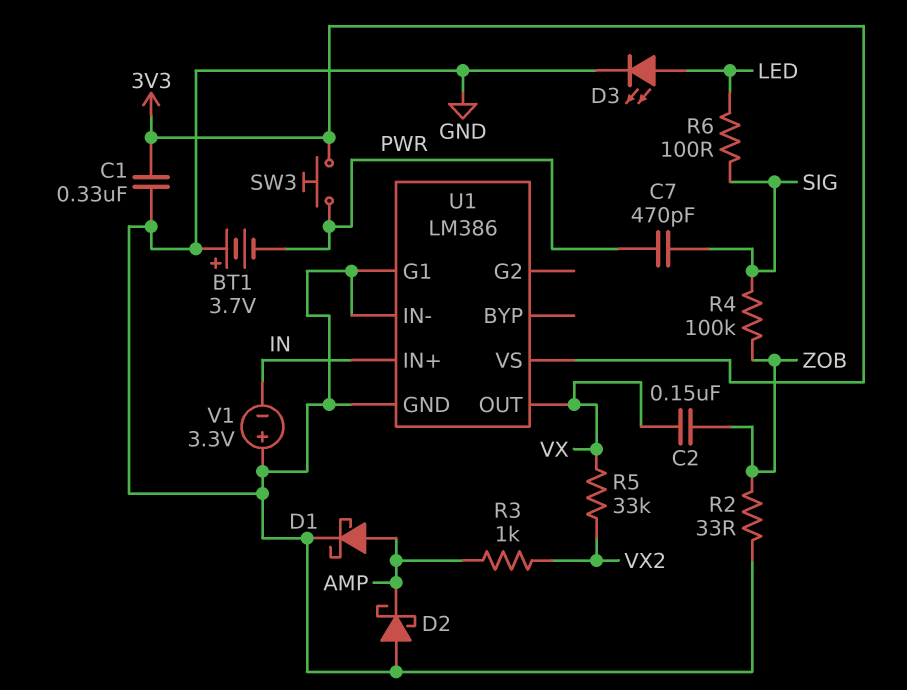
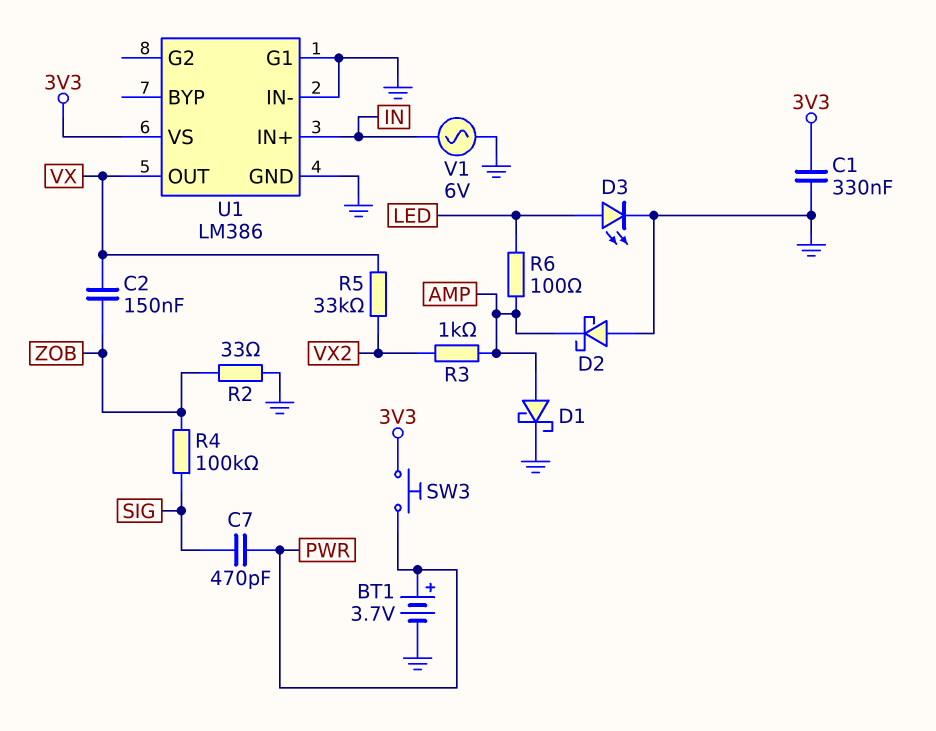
BT1: 3.7V (plus GND, minus PWR) -> 3.7V (plus PWR, minus GND)
R6: 100 (LED, SIG) -> 100 (AMP, LED)
V1: 3.3V (plus GND, minus IN) -> AC 6V (GND, IN)

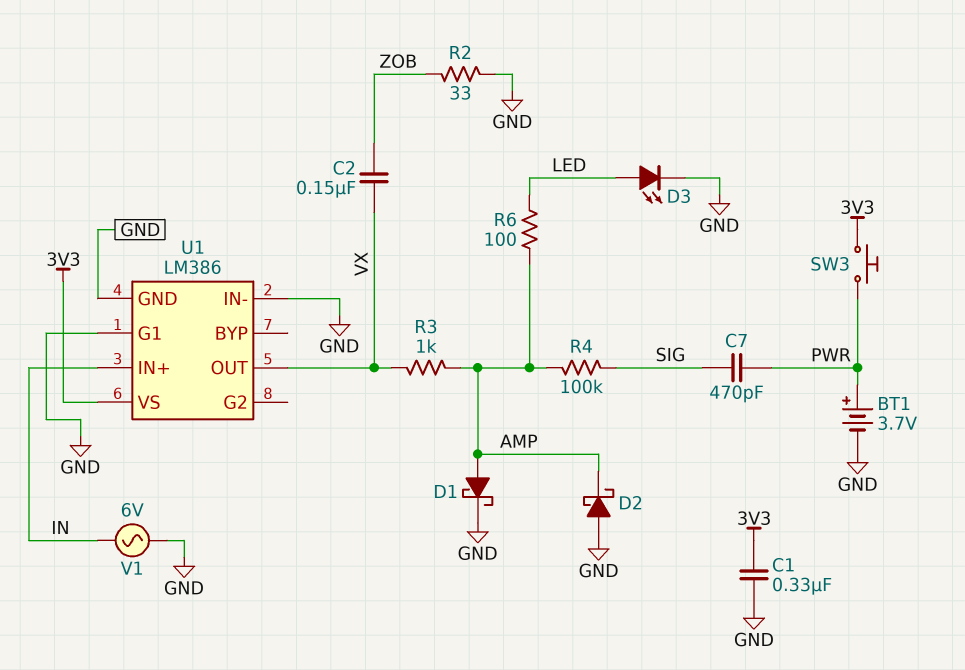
R3: 1k (AMP, VX2) -> 1k (AMP, VX)
R4: 100k (SIG, ZOB) -> 100k (AMP, SIG)
R5: 33k (VX, VX2) -> none

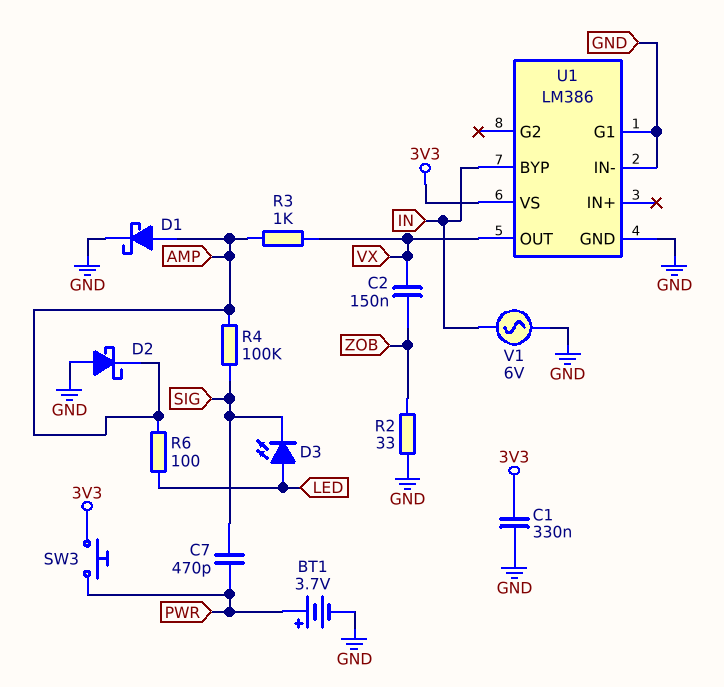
D3: LED (A LED, K GND) -> LED (A LED, K SIG)
U1 pin BYP: none -> IN
U1 pin IN+: IN -> none

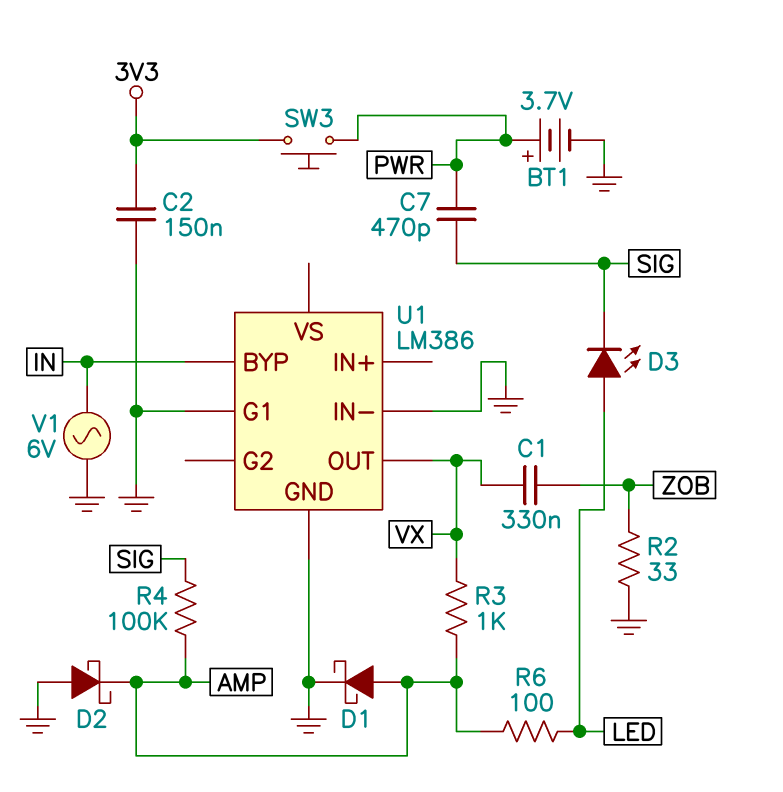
C1: 330nF (3V3, GND) -> 330nF (VX, ZOB)
C2: 150nF (VX, ZOB) -> 150nF (3V3, GND)
U1 pin VS: 3V3 -> none

